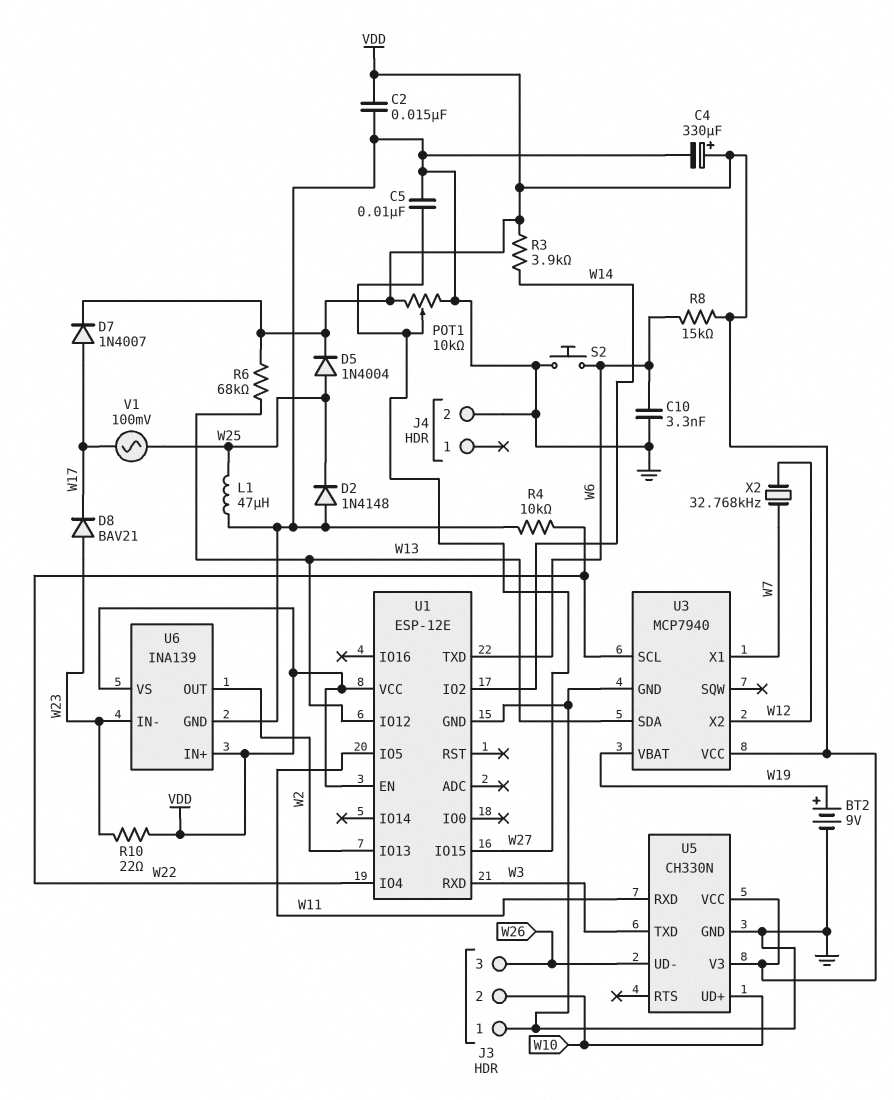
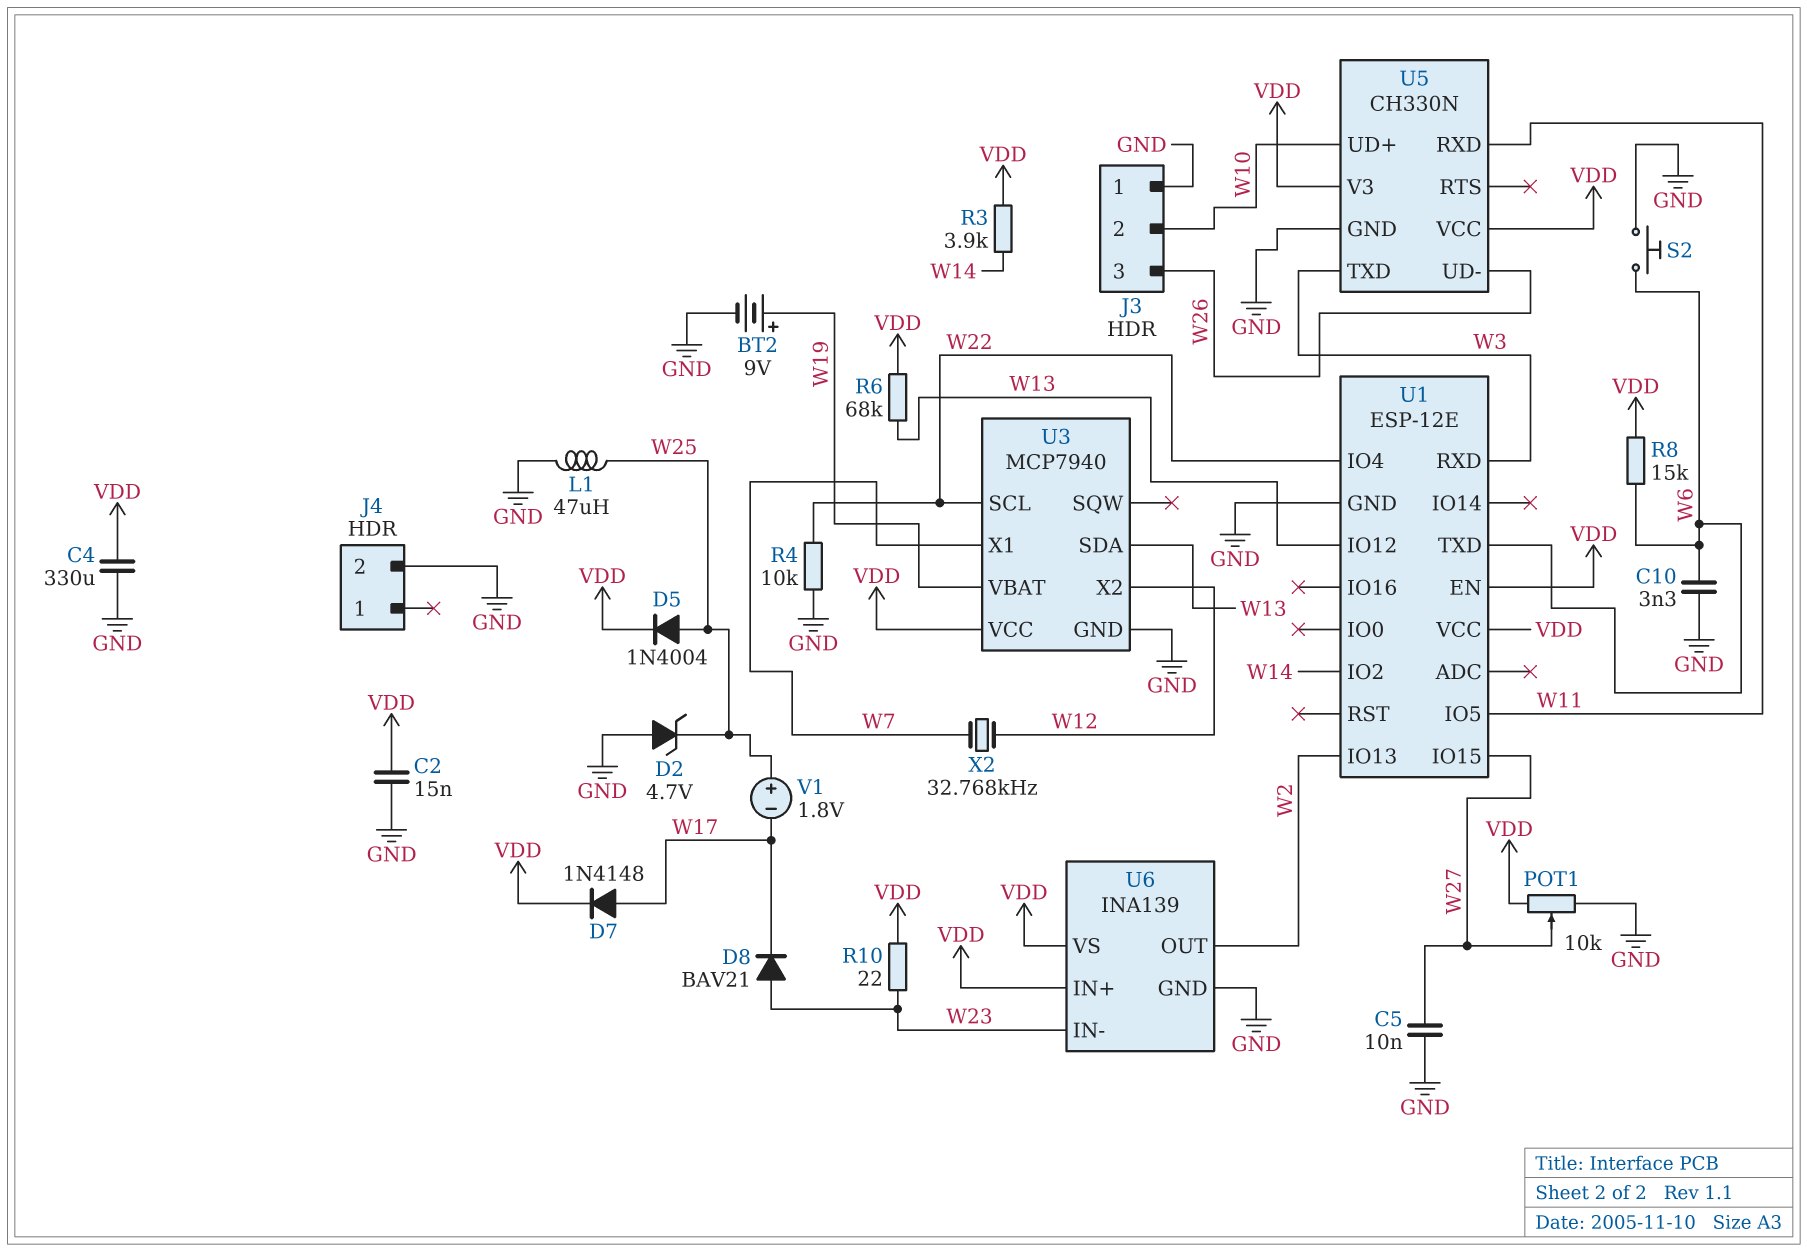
C4: 330uF (plus VDD, minus GND) -> 330uF (GND, VDD)
D2: diode 1N4148 (A GND, K W25) -> zener 4.7V (A GND, K W25)
D7: diode 1N4007 (A W17, K VDD) -> diode 1N4148 (A W17, K VDD)
V1: AC 100mV (W17, W25) -> 1.8V (plus W25, minus W17)

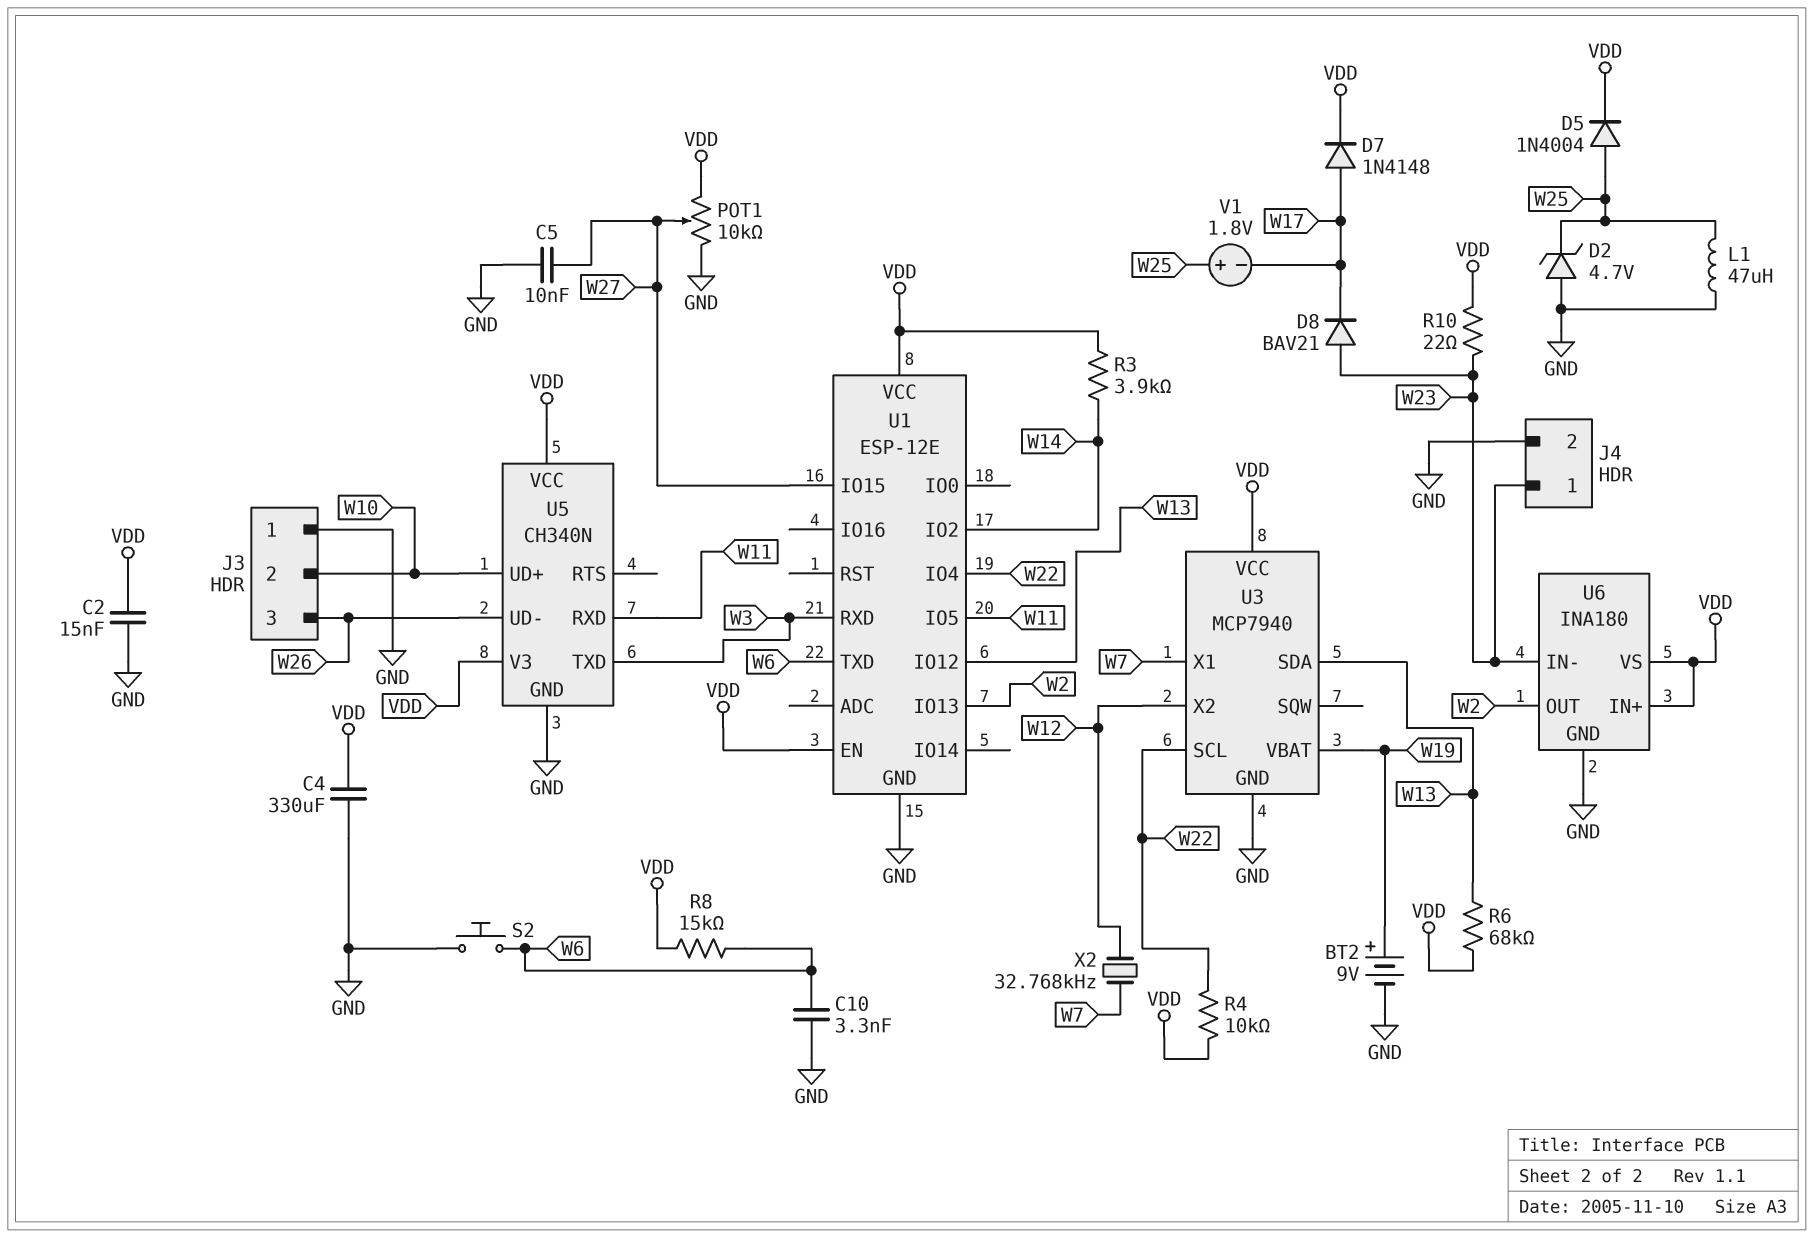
J4 pin 1: none -> W23
R4: 10k (GND, W22) -> 10k (VDD, W22)
U5: CH330N -> CH340N
U6: INA139 -> INA180

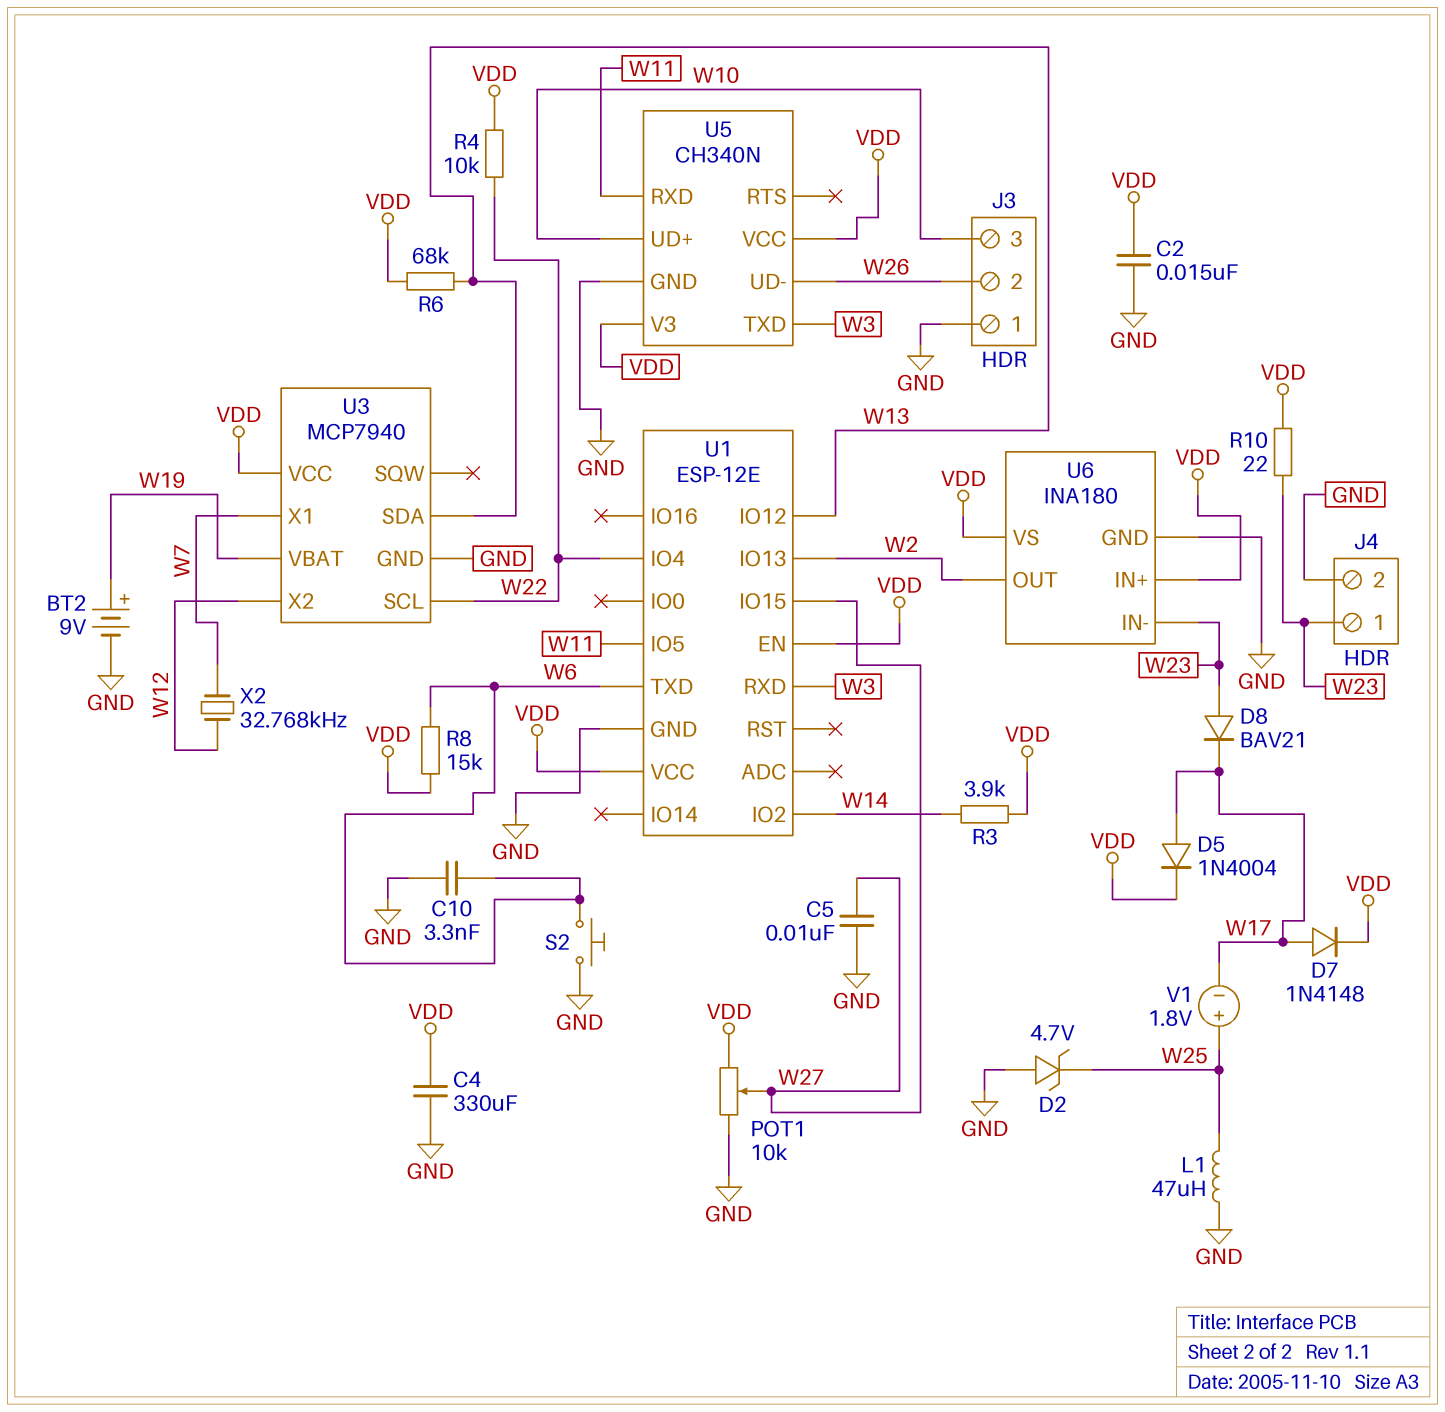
D5: diode 1N4004 (A W25, K VDD) -> diode 1N4004 (A W17, K VDD)
J3 pin 2: W10 -> W26
J3 pin 3: W26 -> W10

